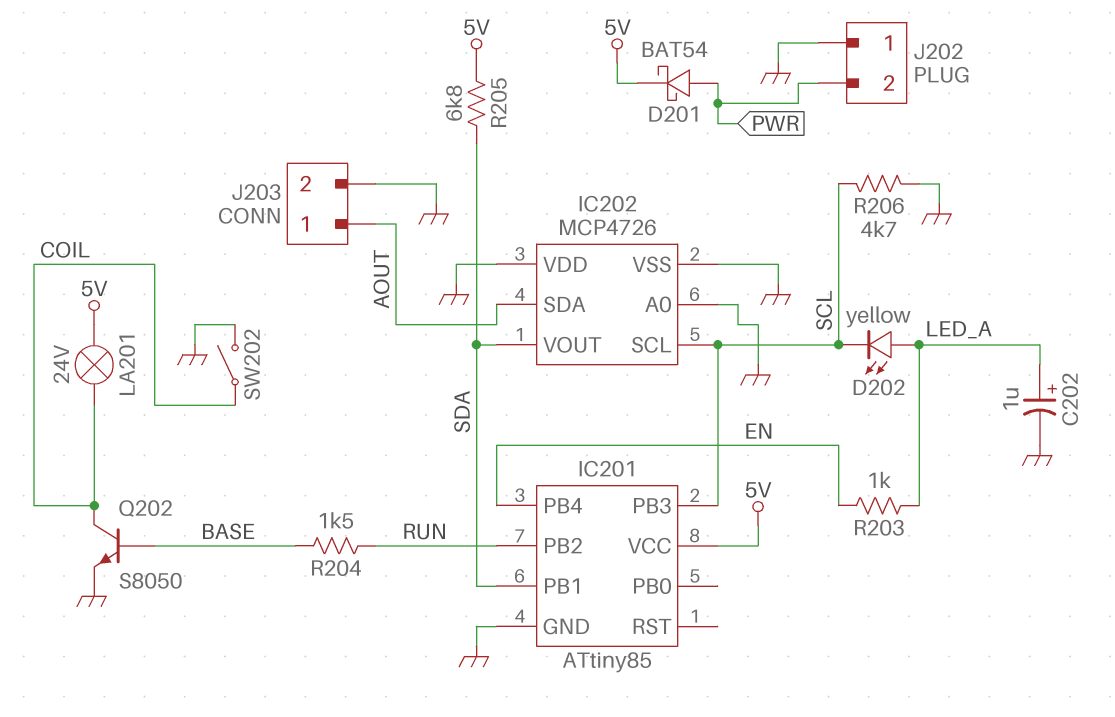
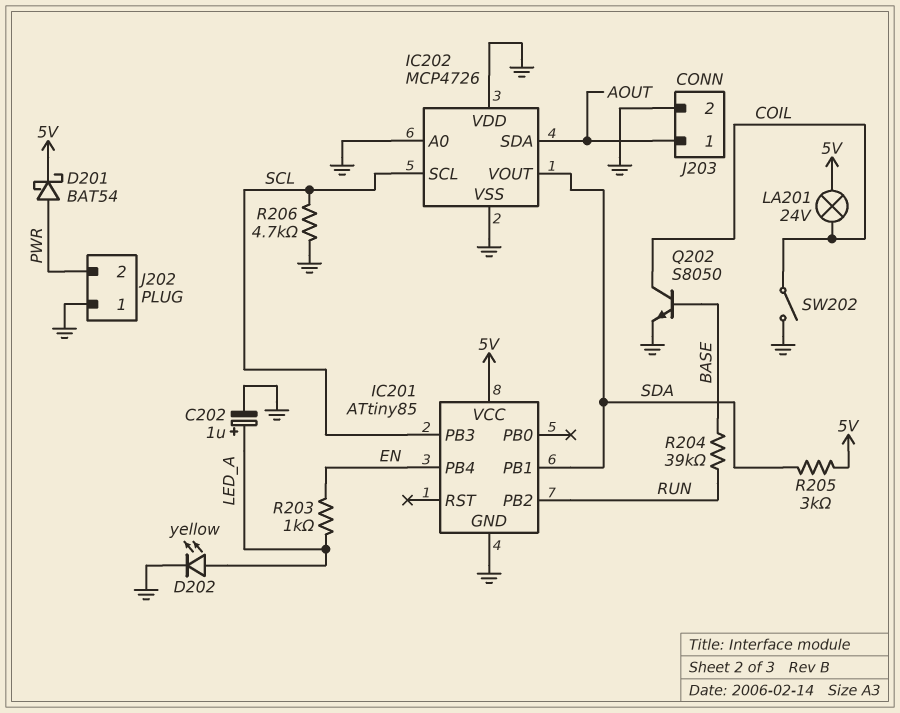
D202: LED yellow (A LED_A, K SCL) -> LED yellow (A LED_A, K GND)
R204: 1.5k (BASE, RUN) -> 39k (BASE, RUN)
R205: 6.8k (5V, SDA) -> 3k (5V, SDA)

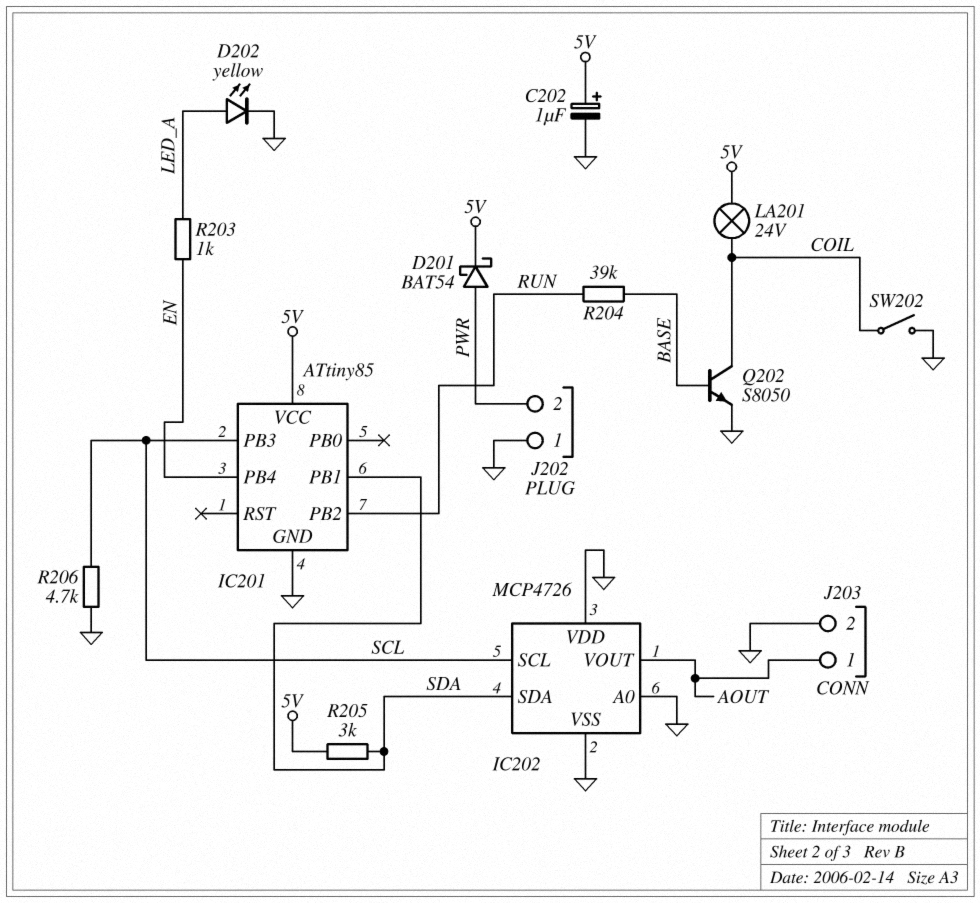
C202: 1uF (plus LED_A, minus GND) -> 1uF (plus 5V, minus GND)
IC202 pin SDA: AOUT -> SDA
IC202 pin VOUT: SDA -> AOUT

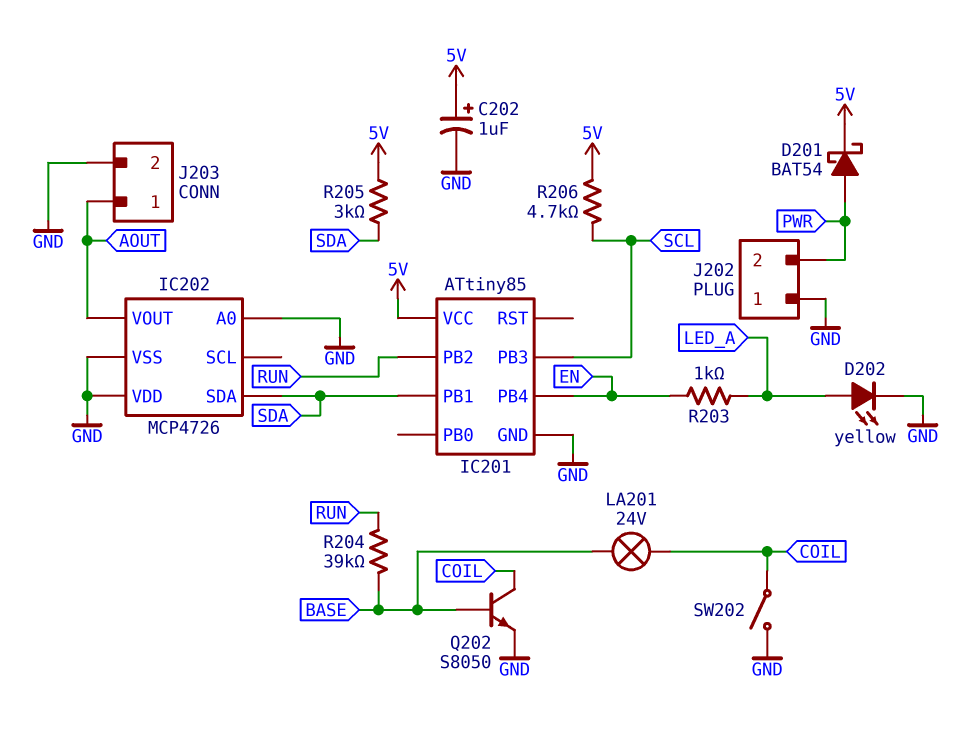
IC202 pin SCL: SCL -> none
LA201: lamp 24V (5V, COIL) -> lamp 24V (BASE, COIL)
R206: 4.7k (GND, SCL) -> 4.7k (5V, SCL)

